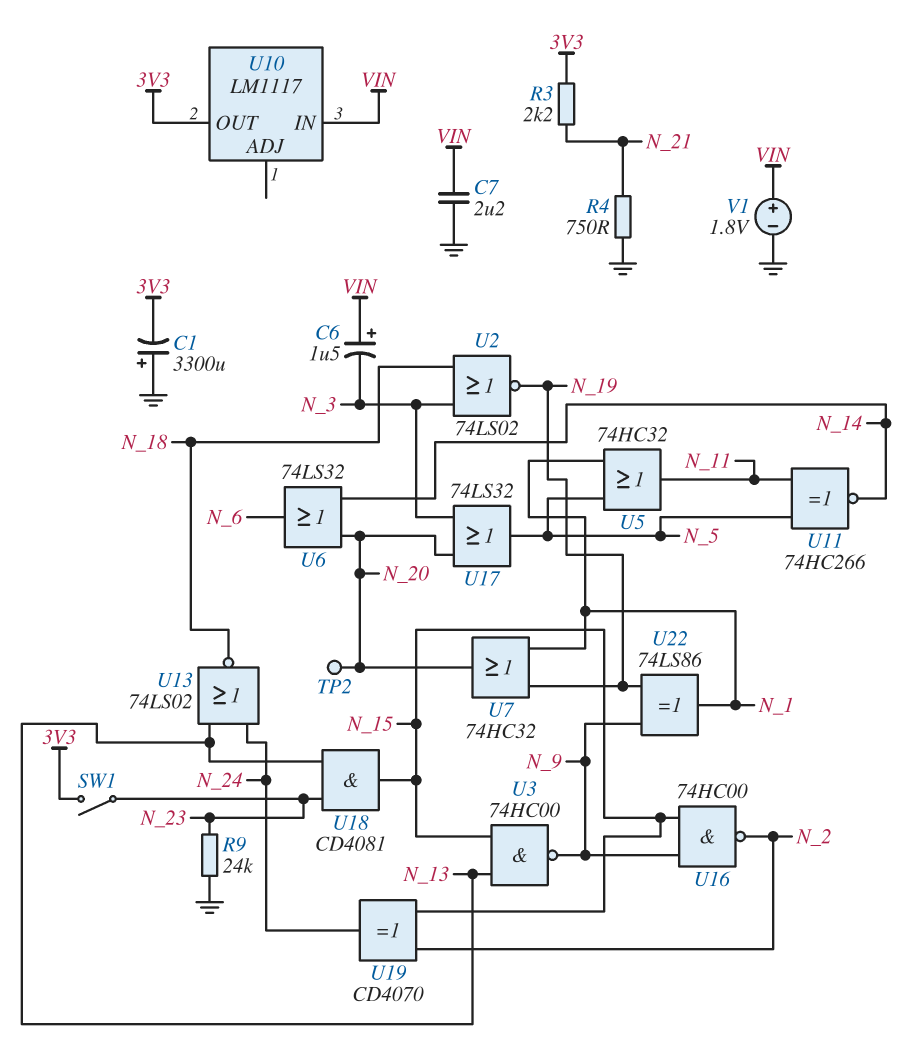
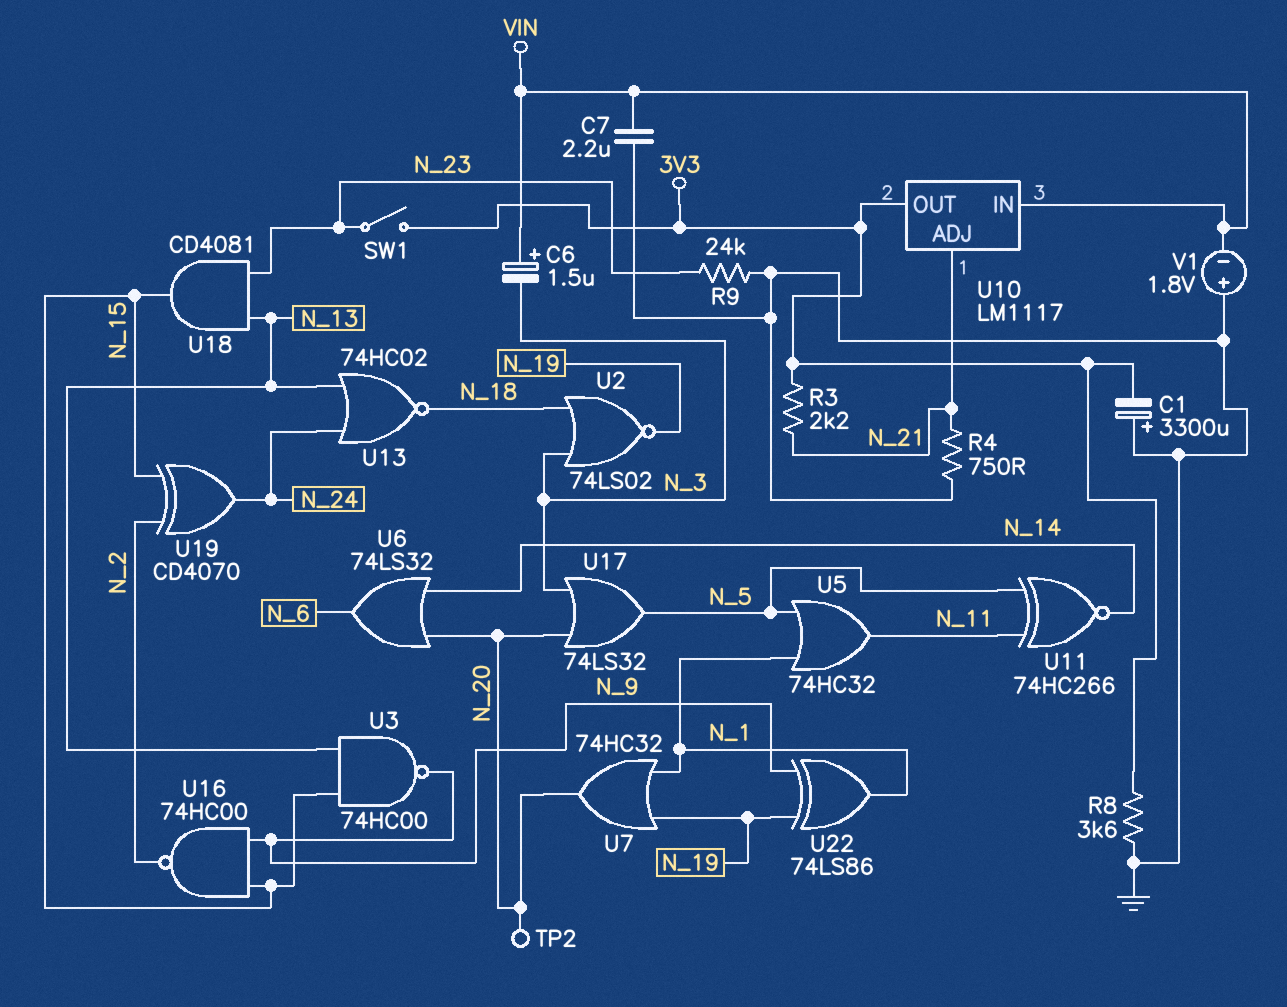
R8: none -> 3.6k (3V3, GND)
U10 pin ADJ: none -> N_21
U13: NOR 74LS02 (in N_13, in N_24, out N_18) -> NOR 74HC02 (in N_13, in N_24, out N_18)
V1: 1.8V (plus VIN, minus GND) -> 1.8V (plus GND, minus VIN)

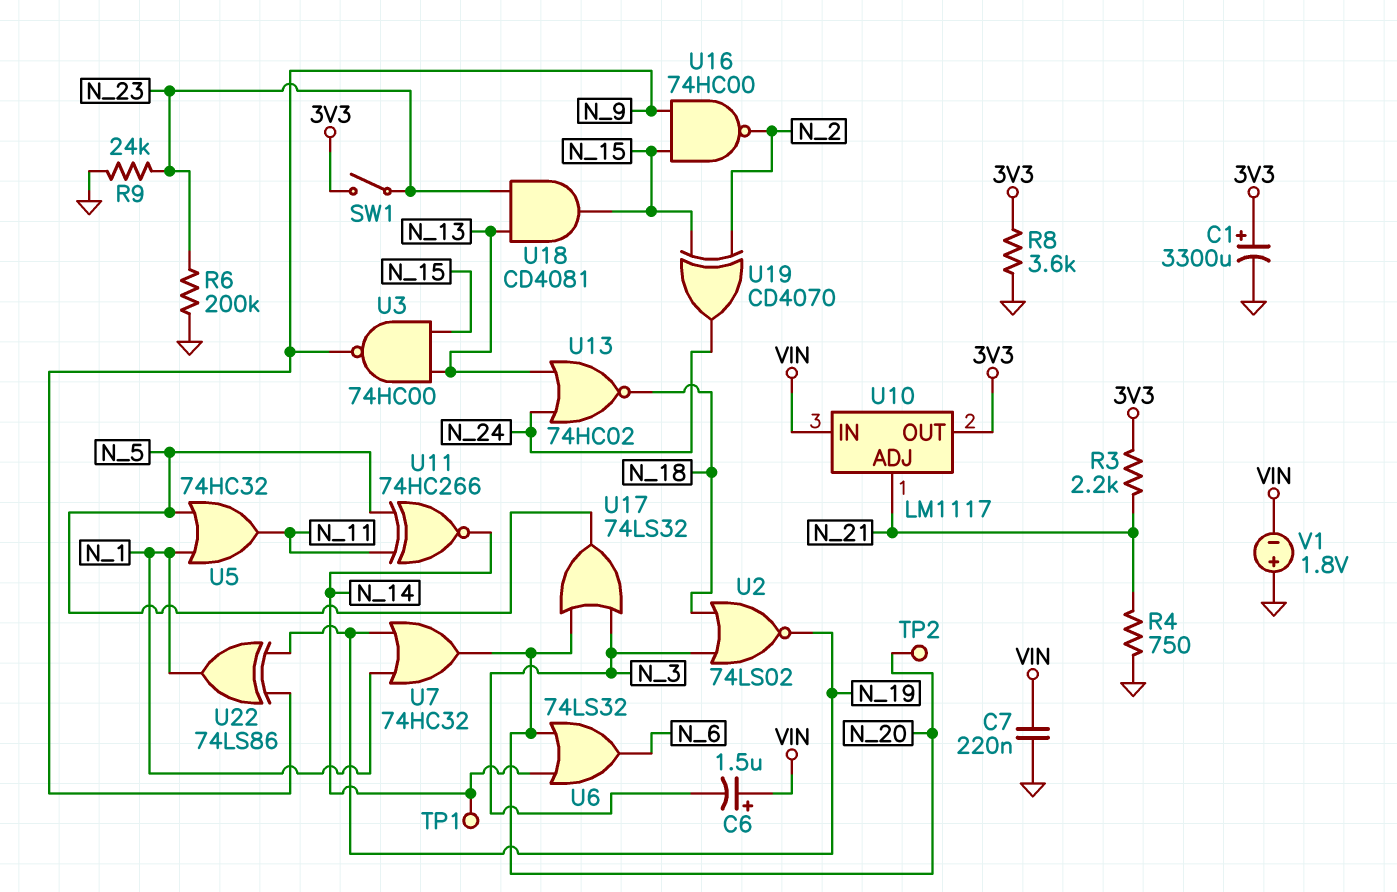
C1: 3300uF (plus GND, minus 3V3) -> 3300uF (plus 3V3, minus GND)
C7: 2.2uF (GND, VIN) -> 220nF (GND, VIN)
R6: none -> 200k (GND, N_23)
TP1: none -> test point (N_14)

